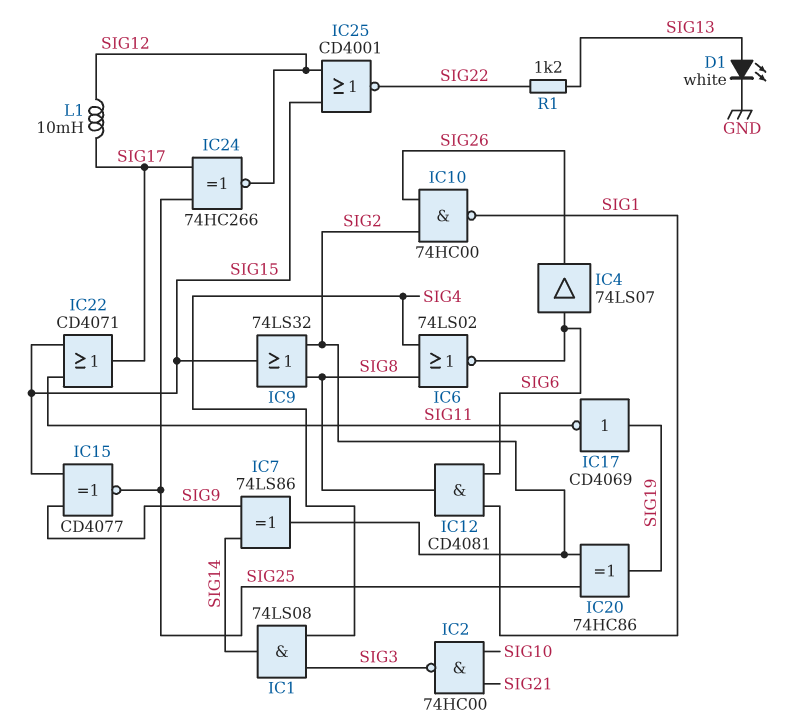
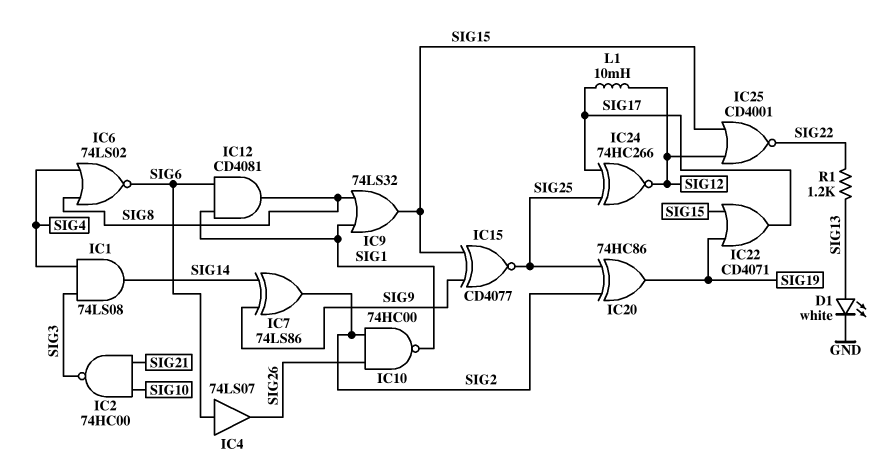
IC9: OR 74LS32 (in SIG2, in SIG8, out SIG15) -> OR 74LS32 (in SIG1, in SIG8, out SIG15)
IC17: NOT CD4069 (in SIG19, out SIG11) -> none
IC22: OR CD4071 (in SIG11, in SIG15, out SIG17) -> OR CD4071 (in SIG15, in SIG19, out SIG17)

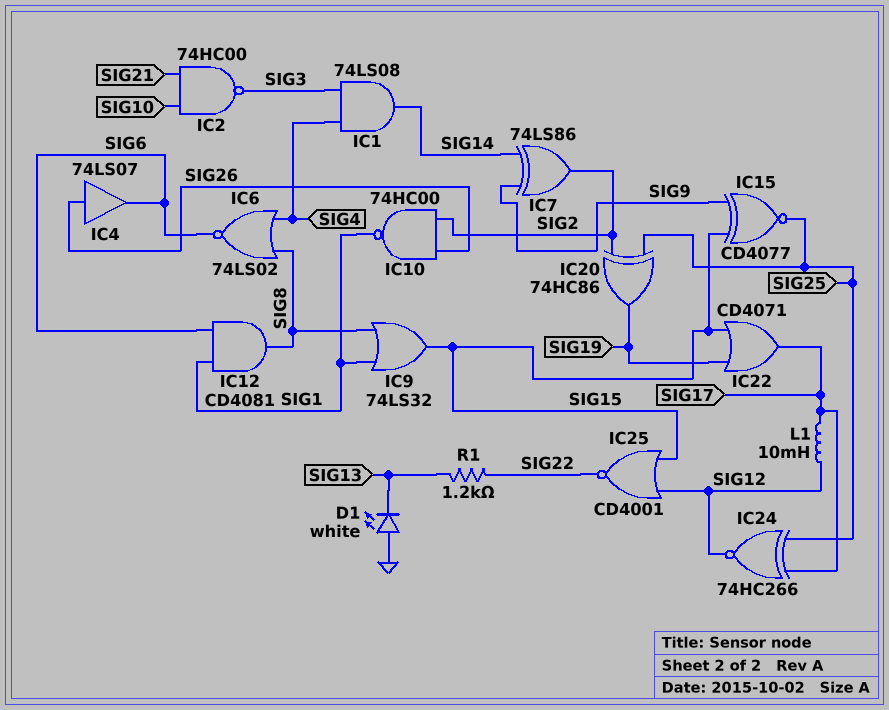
D1: LED white (A SIG13, K GND) -> LED white (A GND, K SIG13)
IC4: buffer 74LS07 (in SIG6, out SIG26) -> buffer 74LS07 (in SIG26, out SIG6)

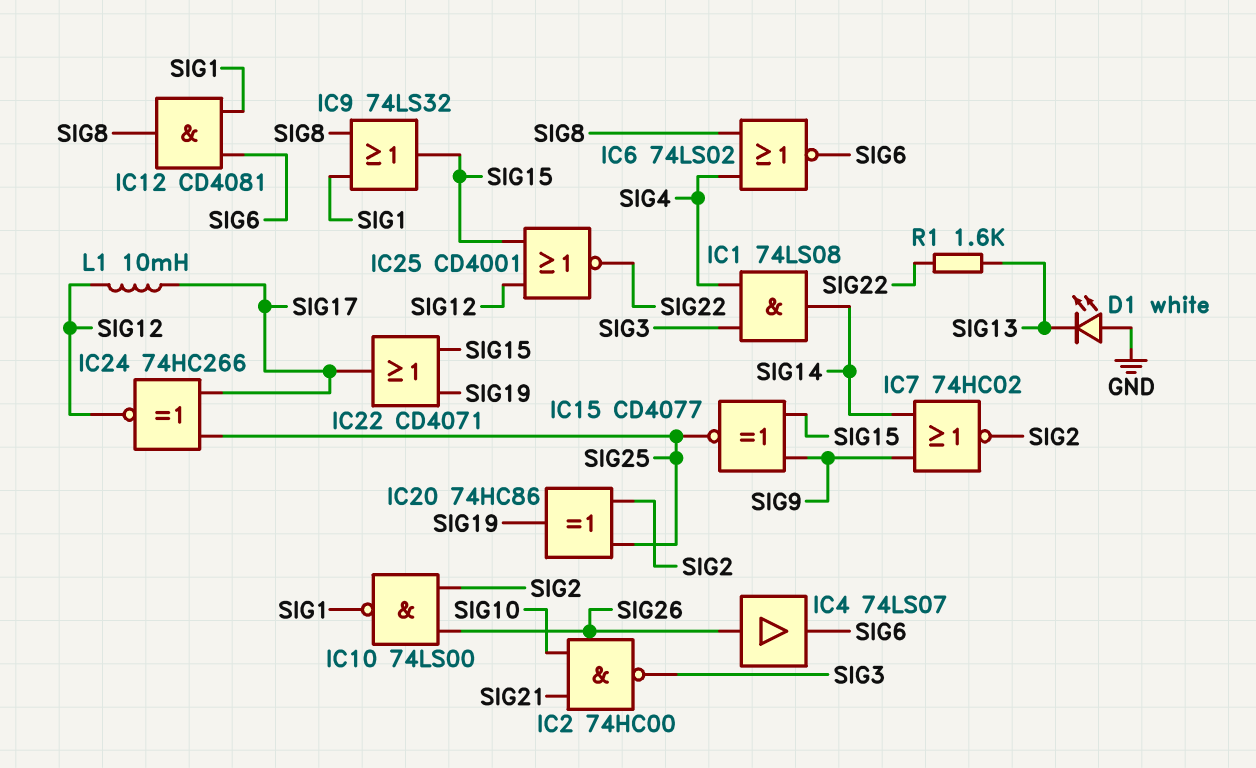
IC7: XOR 74LS86 (in SIG9, in SIG14, out SIG2) -> NOR 74HC02 (in SIG9, in SIG14, out SIG2)
IC10: NAND 74HC00 (in SIG2, in SIG26, out SIG1) -> NAND 74LS00 (in SIG2, in SIG26, out SIG1)
R1: 1.2k (SIG13, SIG22) -> 1.6k (SIG13, SIG22)

